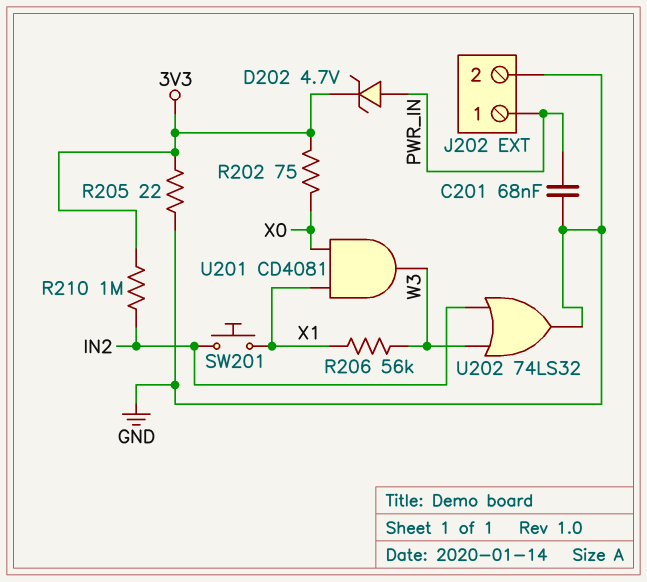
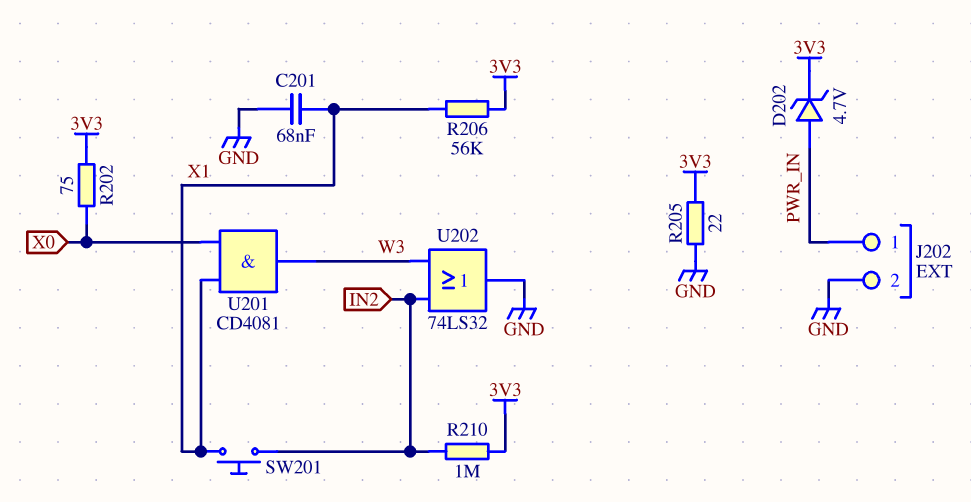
C201: 68nF (GND, PWR_IN) -> 68nF (GND, X1)
R206: 56k (W3, X1) -> 56k (3V3, X1)

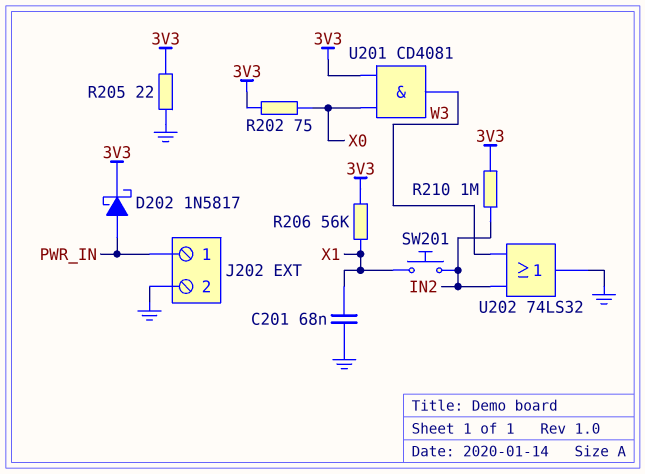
D202: zener 4.7V (A PWR_IN, K 3V3) -> schottky 1N5817 (A PWR_IN, K 3V3)
U201: AND CD4081 (in X0, in X1, out W3) -> AND CD4081 (in 3V3, in X0, out W3)

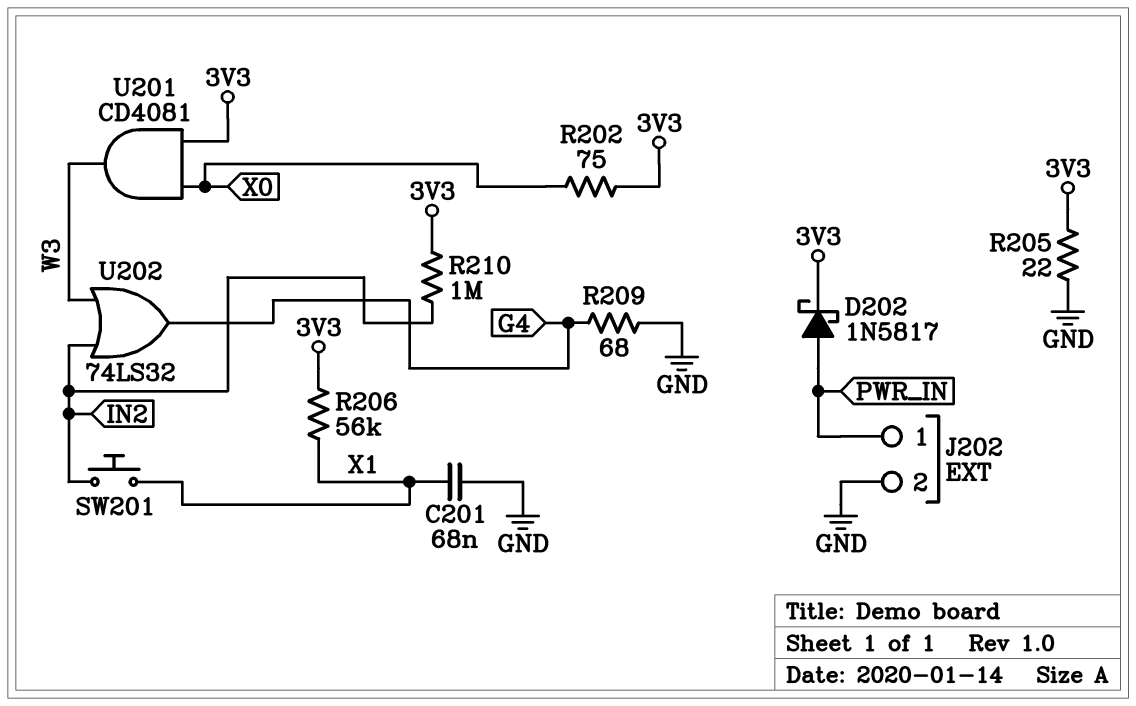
R209: none -> 68 (G4, GND)
U202: OR 74LS32 (in IN2, in W3, out GND) -> OR 74LS32 (in IN2, in W3, out G4)

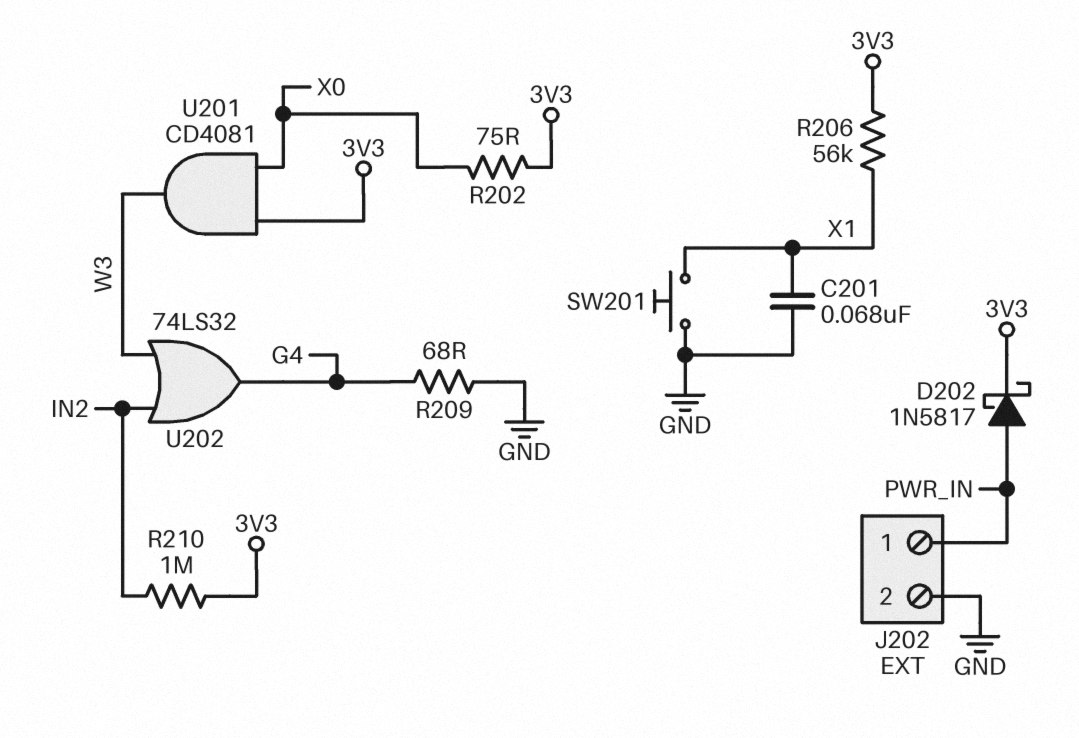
R205: 22 (3V3, GND) -> none
SW201: button (IN2, X1) -> button (GND, X1)

